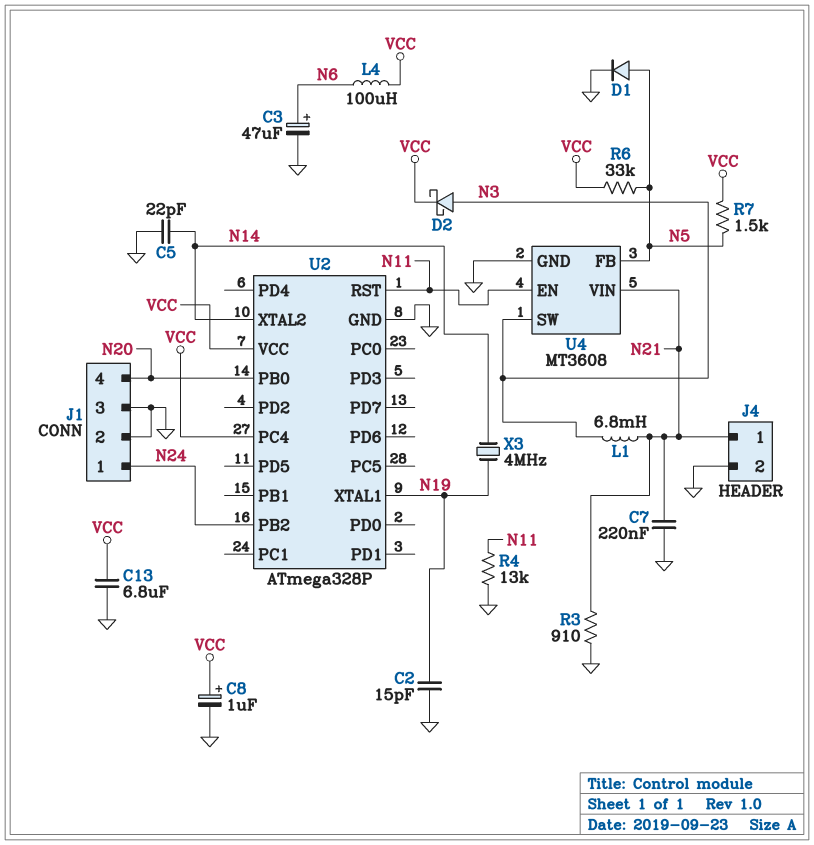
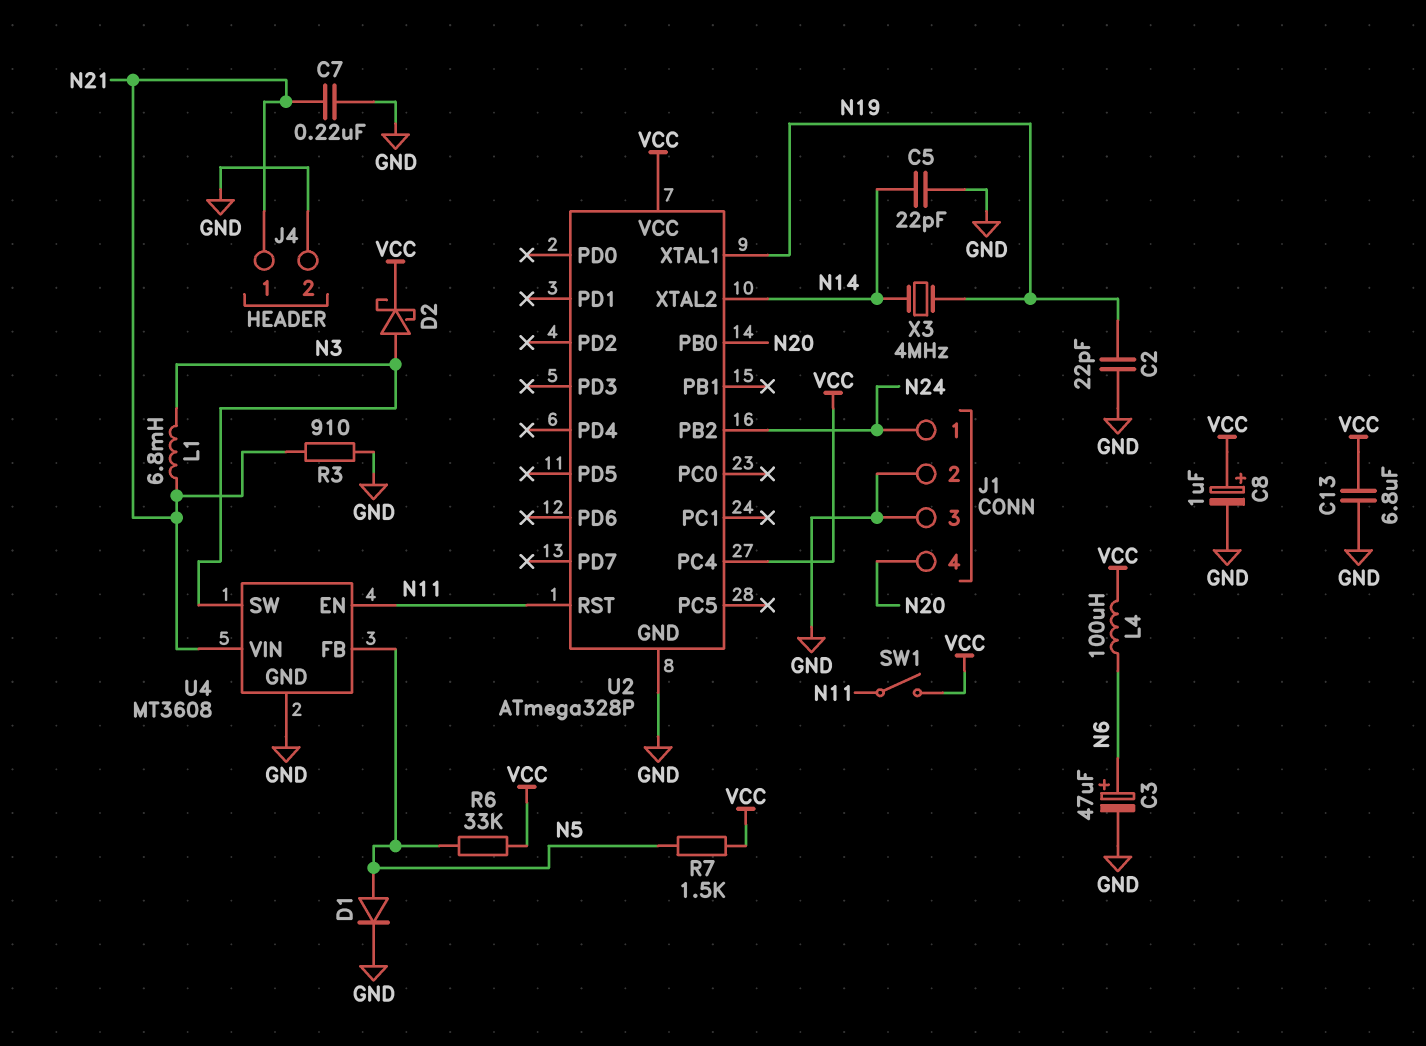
C2: 15pF (GND, N19) -> 22pF (GND, N19)
R4: 13k (GND, N11) -> none
SW1: none -> switch (N11, VCC)

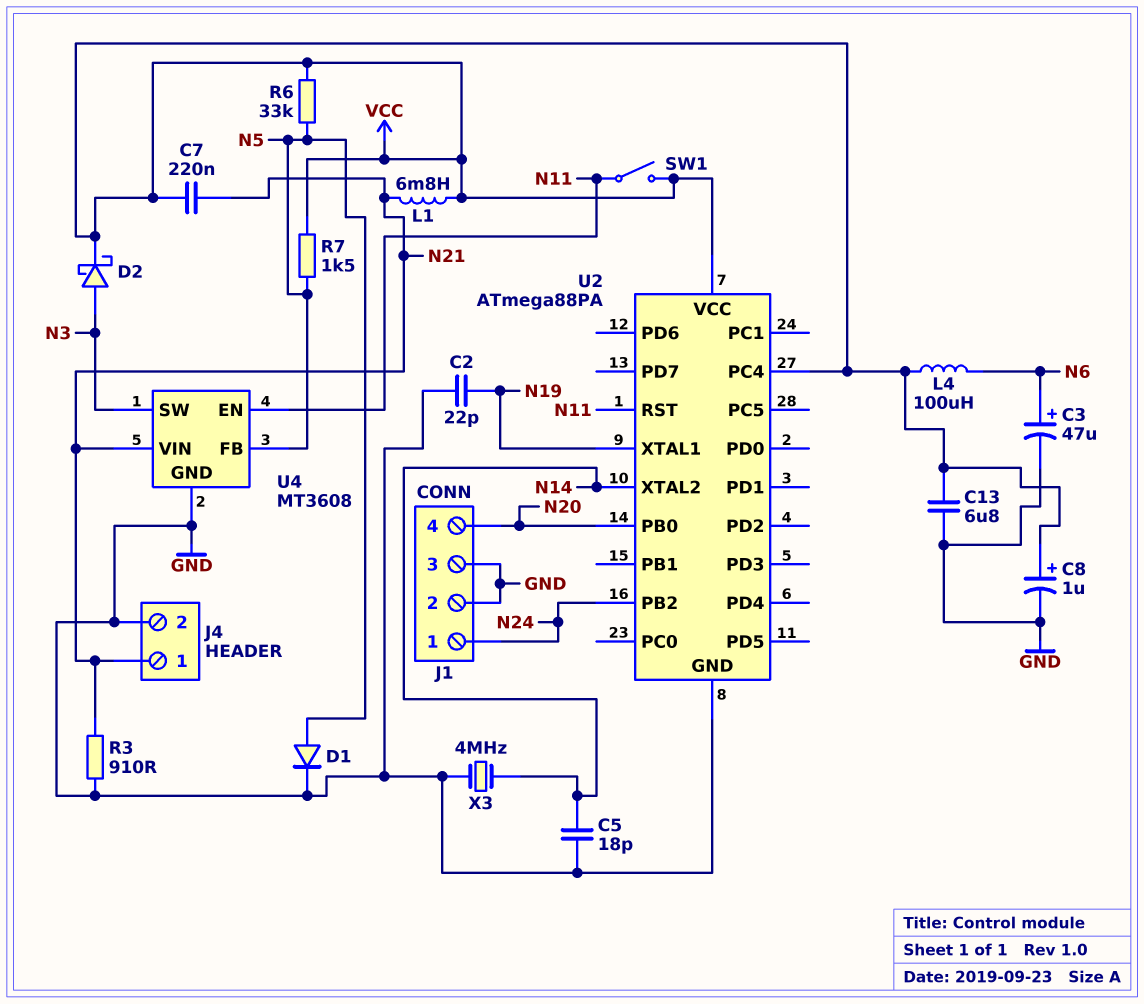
C5: 22pF (GND, N14) -> 18pF (GND, N14)
C7: 220nF (GND, N21) -> 220nF (N21, VCC)
L1: 6.8mH (N3, N21) -> 6.8mH (N21, VCC)
U2: ATmega328P -> ATmega88PA
X3: 4MHz (N14, N19) -> 4MHz (GND, N14)

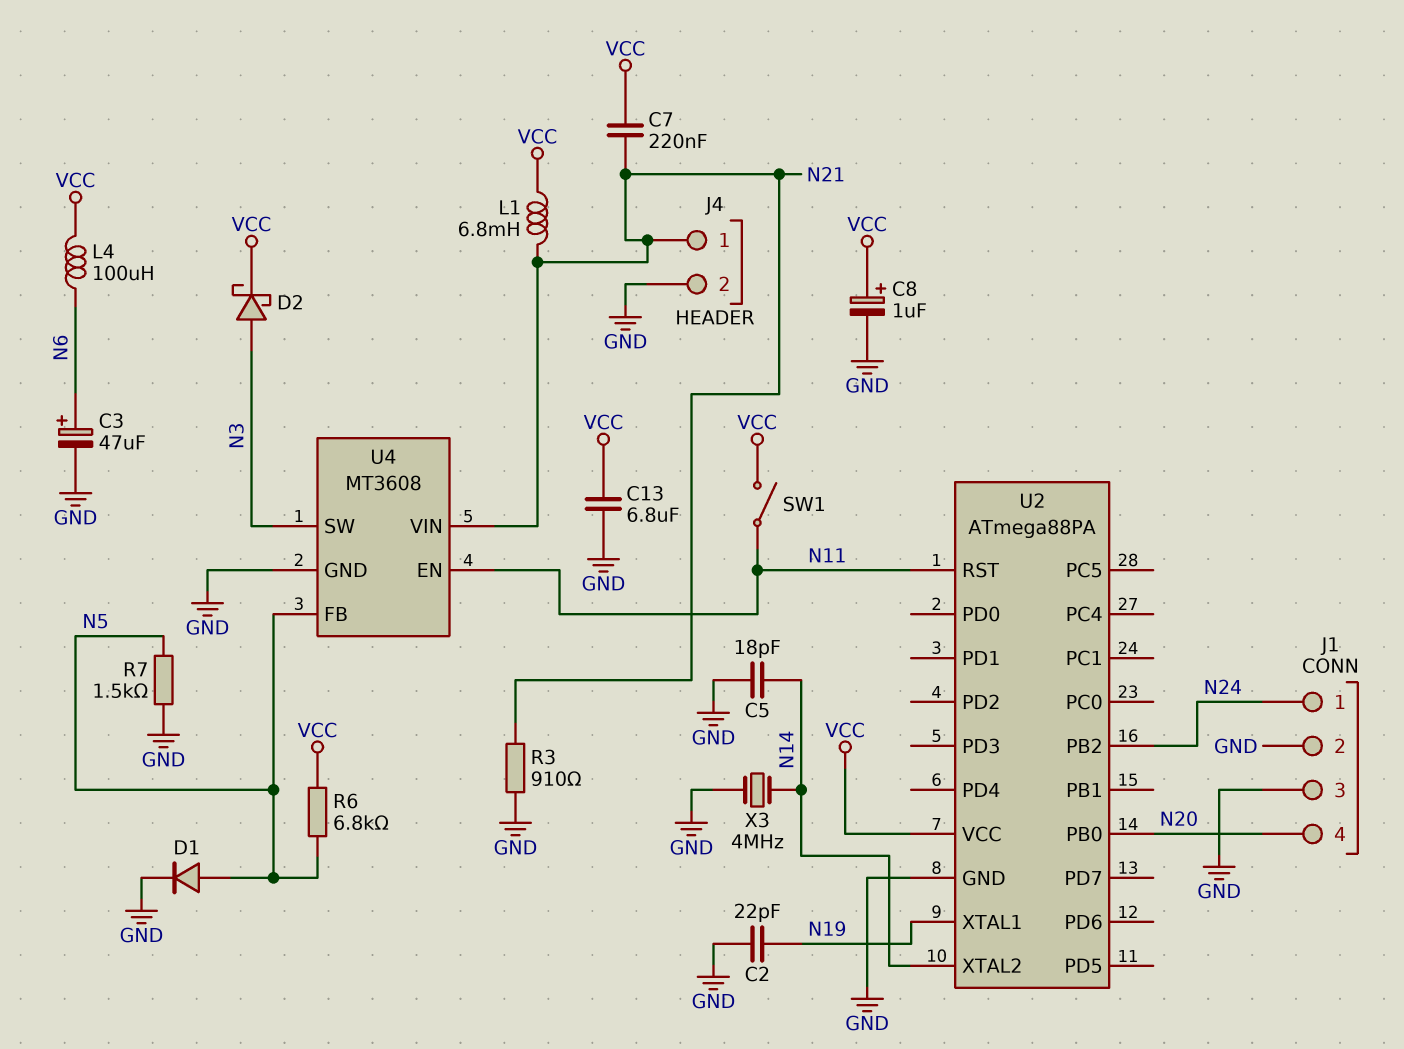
R6: 33k (N5, VCC) -> 6.8k (N5, VCC)
R7: 1.5k (N5, VCC) -> 1.5k (GND, N5)
U2 pin PC4: VCC -> none

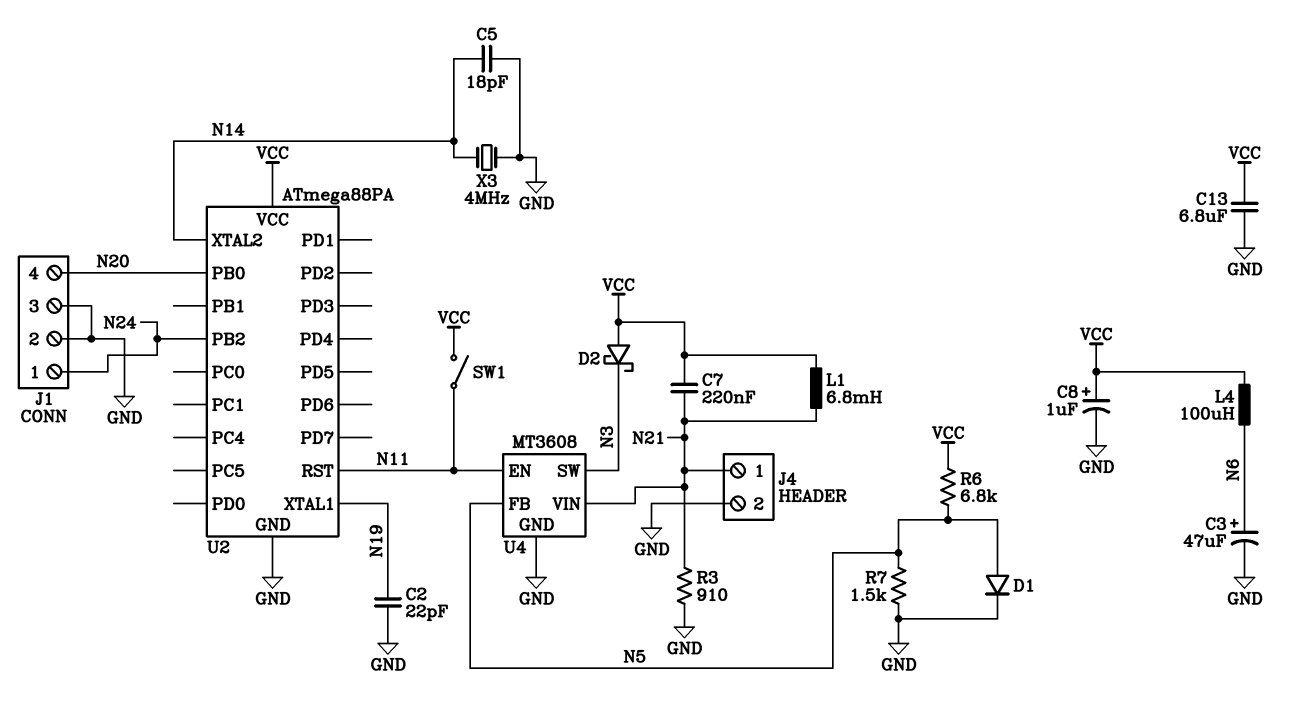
D2: schottky (A N3, K VCC) -> schottky (A VCC, K N3)

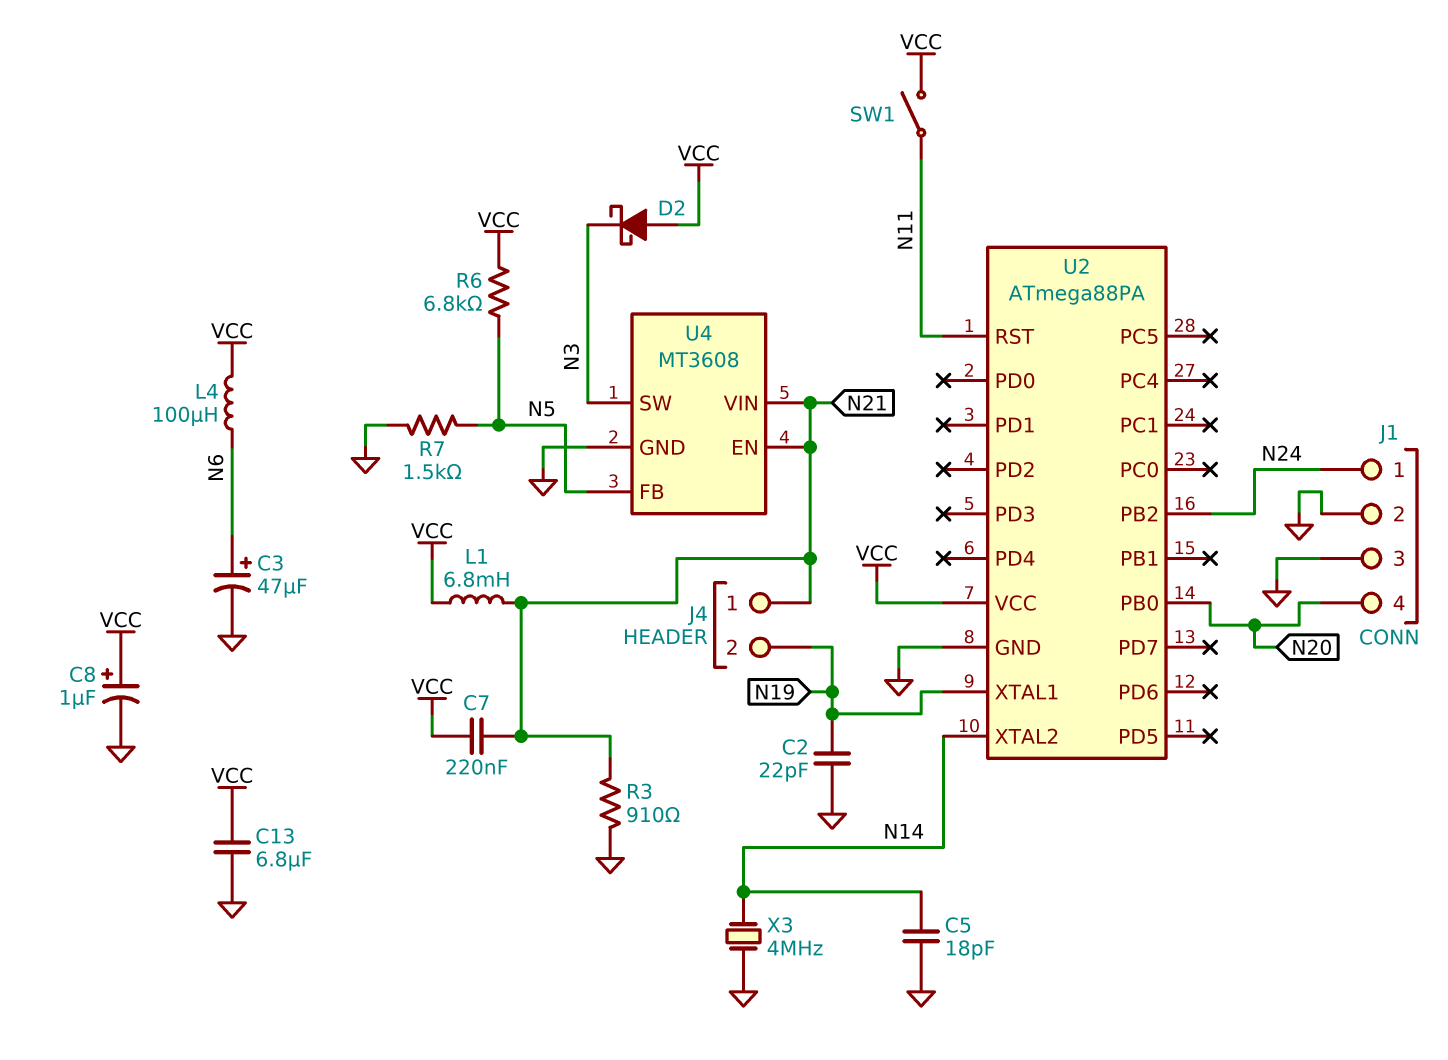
D1: diode (A N5, K GND) -> none
J4 pin 2: GND -> N19
U4 pin EN: N11 -> N21

